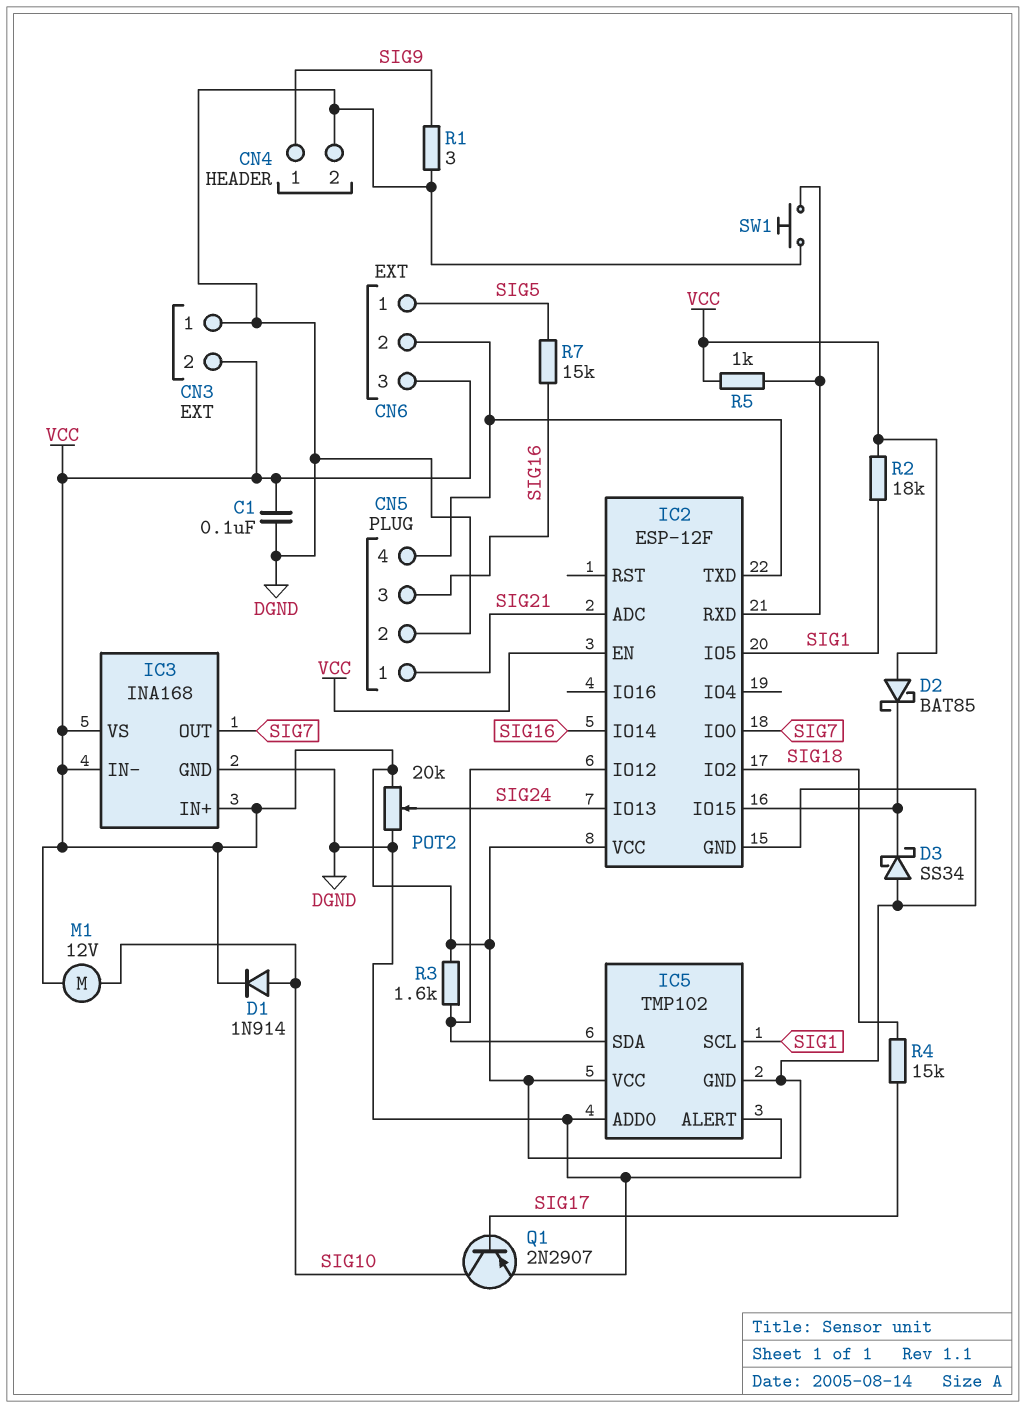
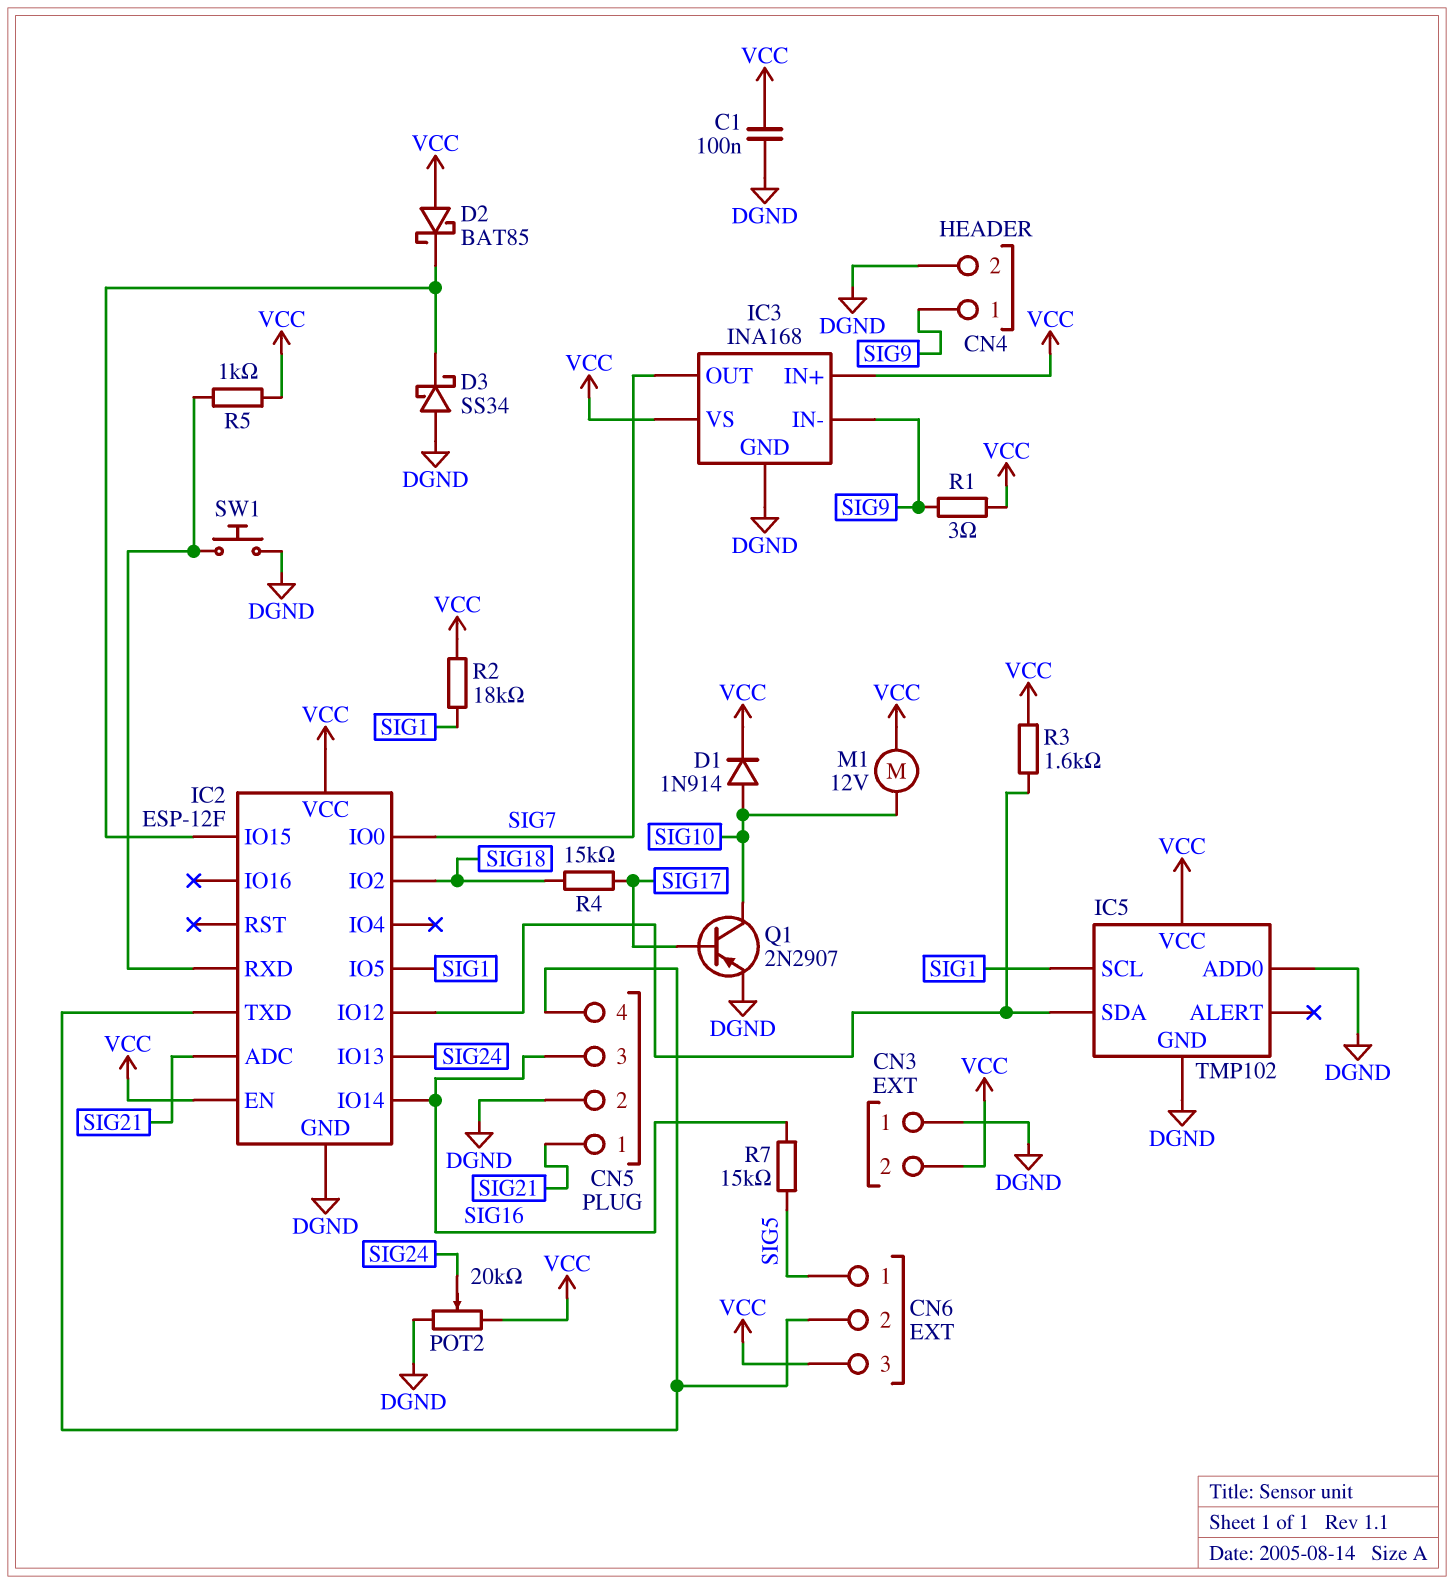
IC3 pin IN-: VCC -> SIG9
IC5 pin ALERT: VCC -> none
R1: 3 (DGND, SIG9) -> 3 (SIG9, VCC)

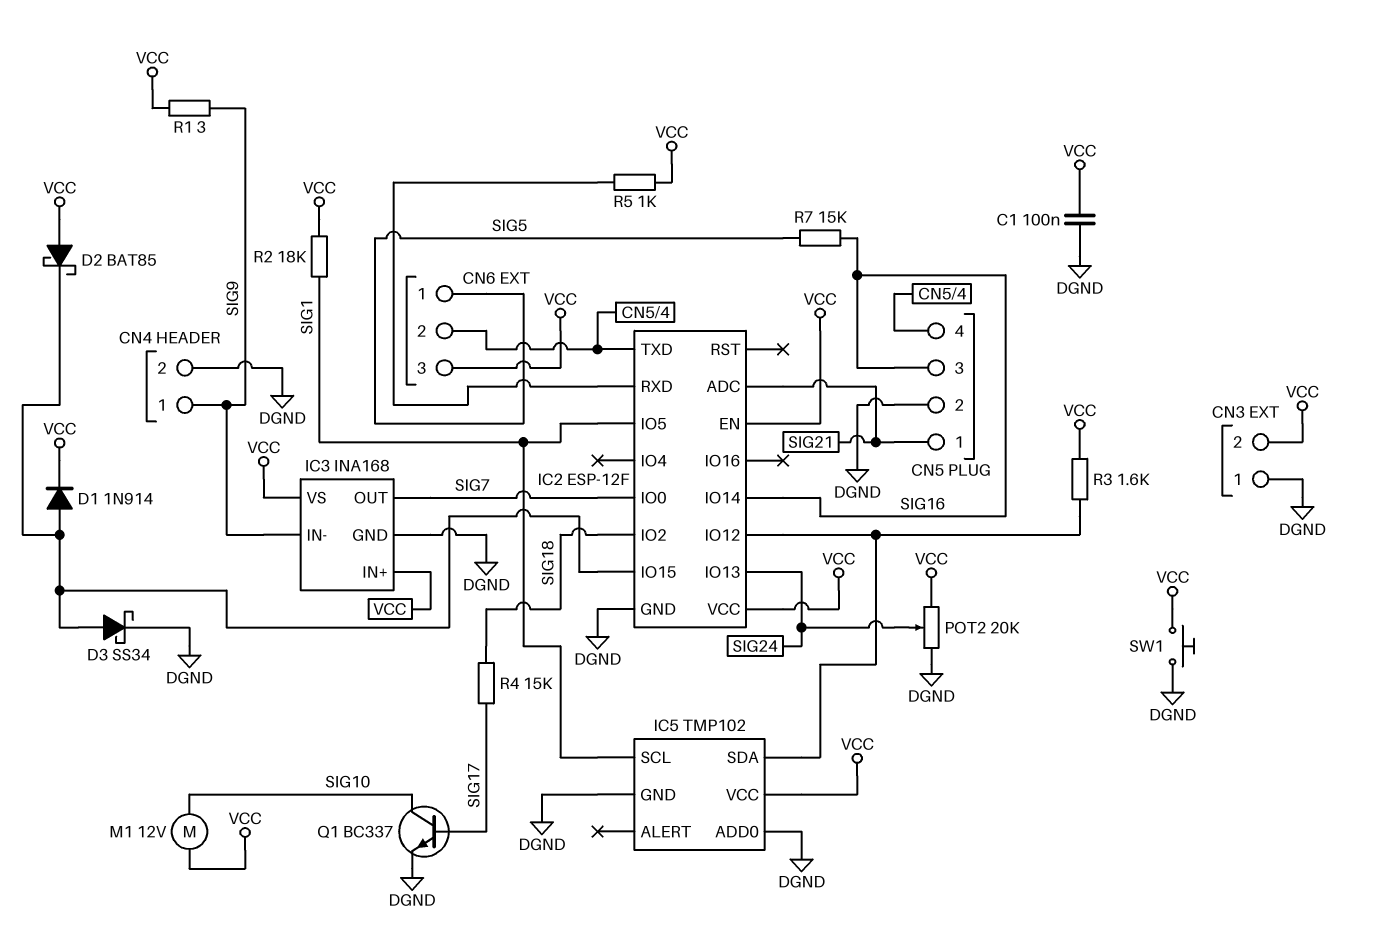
D1: diode 1N914 (A SIG10, K VCC) -> diode 1N914 (A IC2/IO15, K VCC)
D3: schottky SS34 (A DGND, K IC2/IO15) -> schottky SS34 (A IC2/IO15, K DGND)
Q1: PNP 2N2907 (B SIG17, C SIG10, E DGND) -> NPN BC337 (B SIG17, C SIG10, E DGND)
SW1: button (DGND, IC2/RXD) -> button (DGND, VCC)

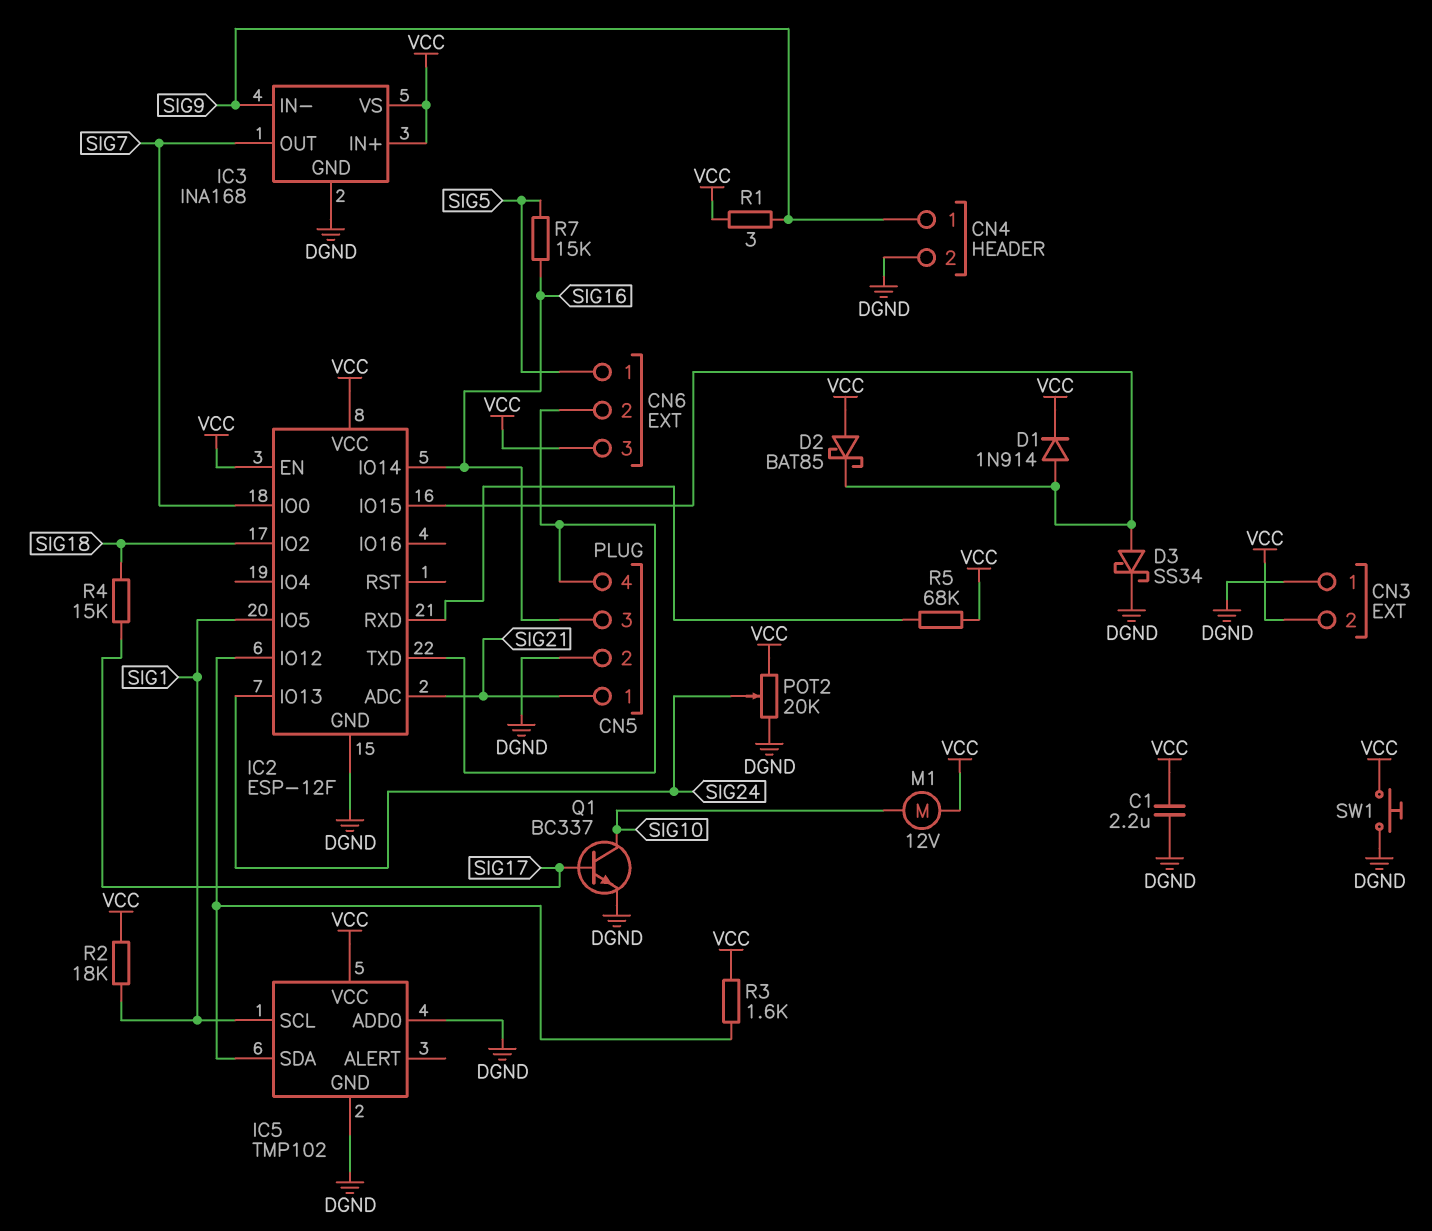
C1: 100nF (DGND, VCC) -> 2.2uF (DGND, VCC)
R5: 1k (IC2/RXD, VCC) -> 68k (IC2/RXD, VCC)

